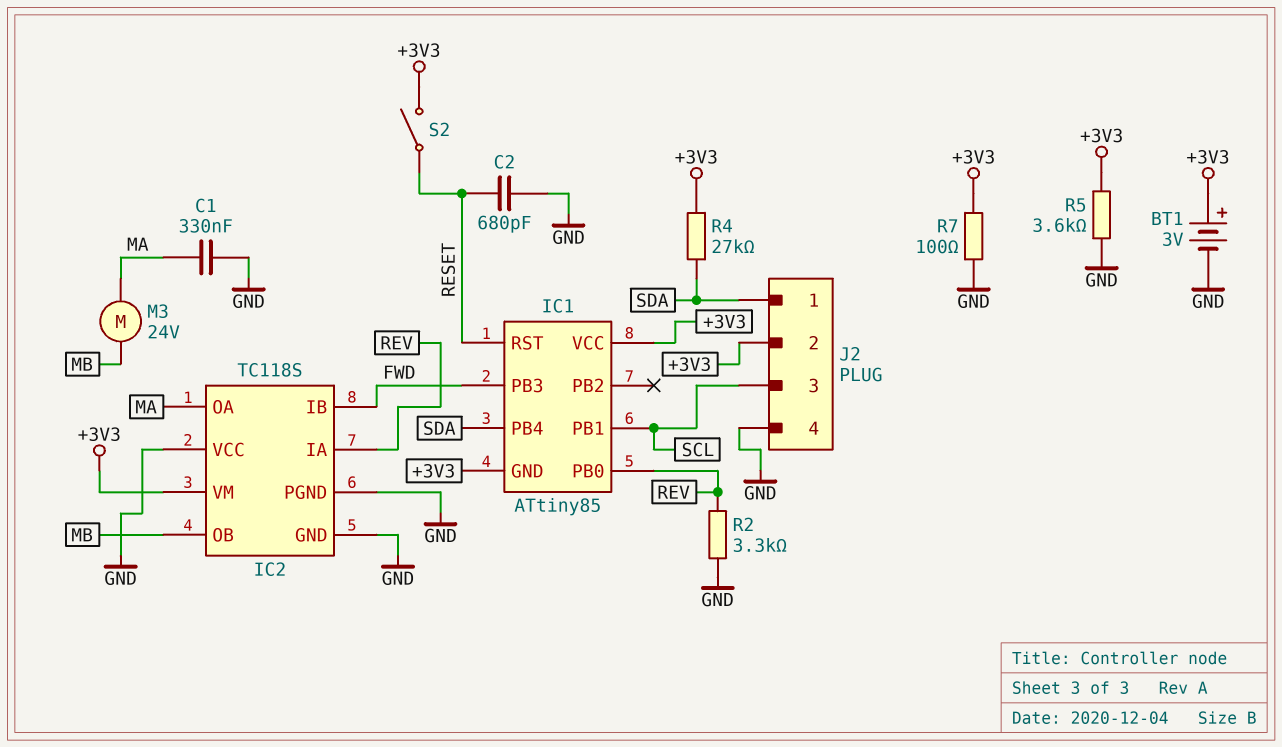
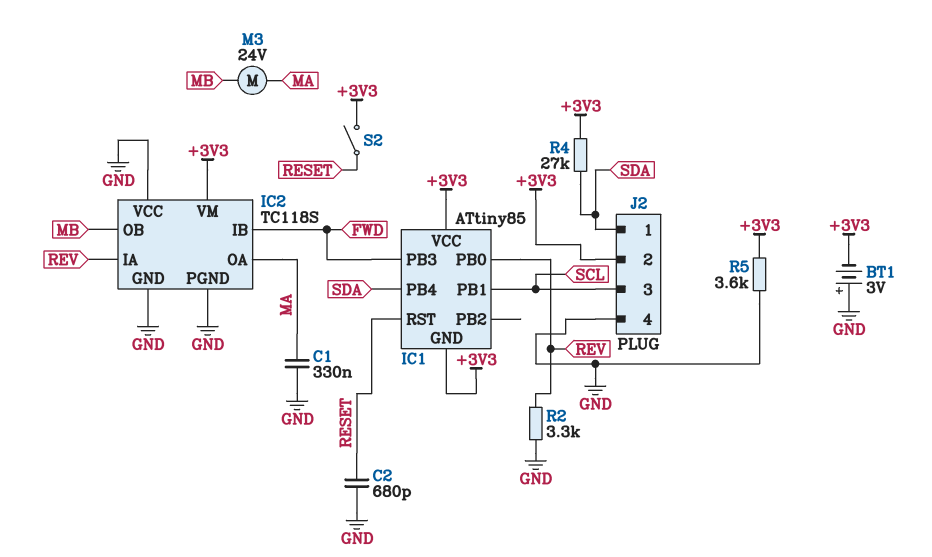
BT1: 3V (plus +3V3, minus GND) -> 3V (plus GND, minus +3V3)
R7: 100 (+3V3, GND) -> none

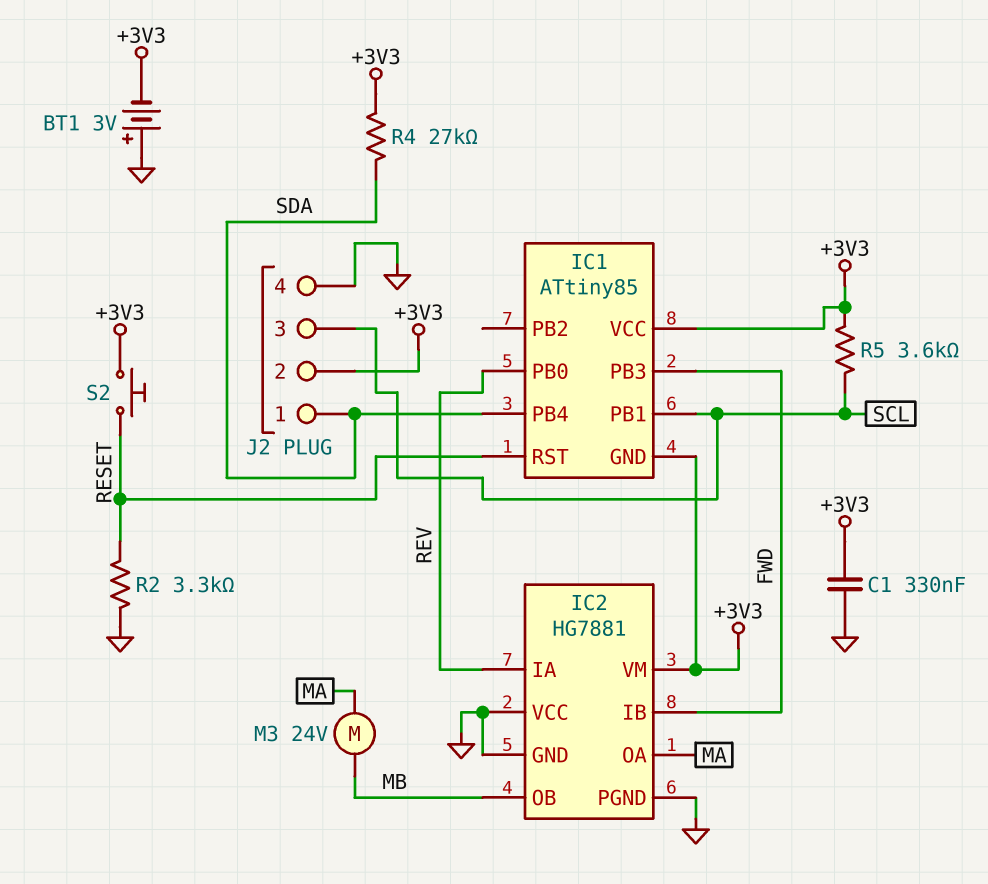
C1: 330nF (GND, MA) -> 330nF (+3V3, GND)
C2: 680pF (GND, RESET) -> none
IC2: TC118S -> HG7881
R2: 3.3k (GND, REV) -> 3.3k (GND, RESET)
R5: 3.6k (+3V3, GND) -> 3.6k (+3V3, SCL)
S2: switch (+3V3, RESET) -> button (+3V3, RESET)

